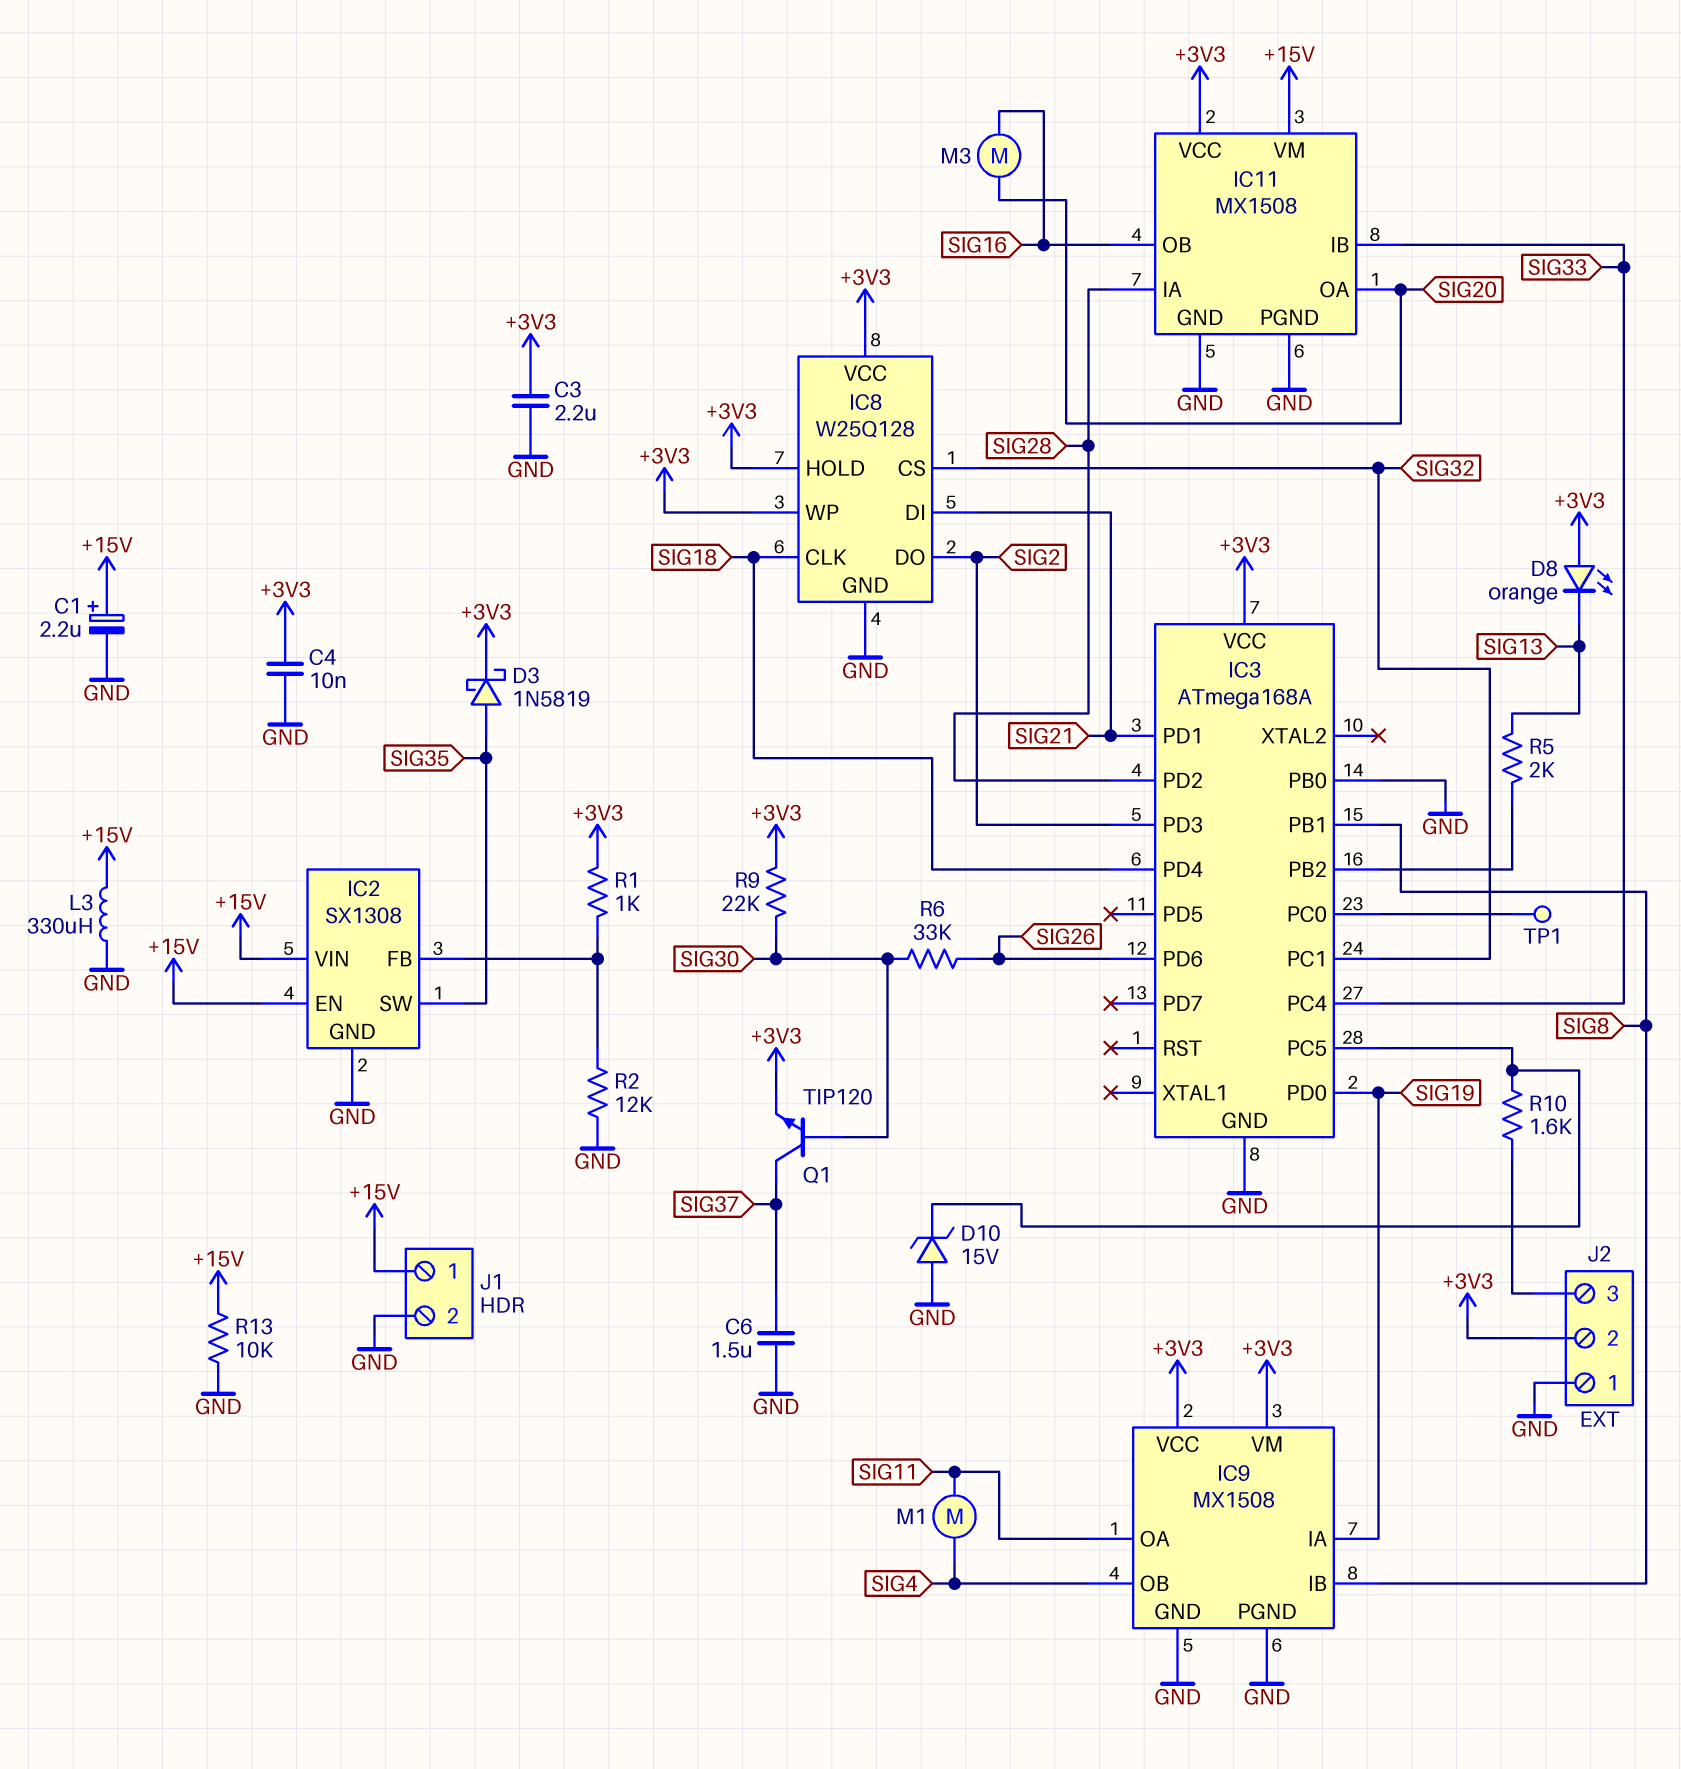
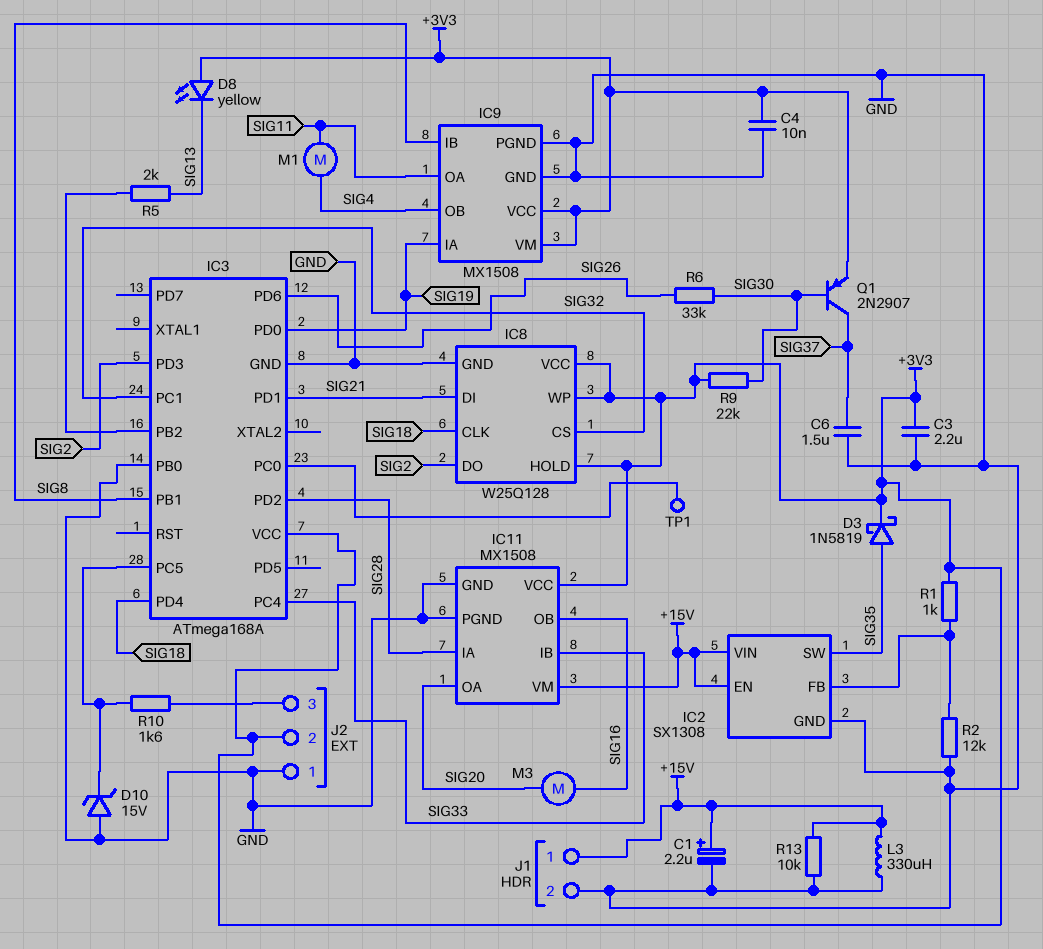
D8: LED orange (A +3V3, K SIG13) -> LED yellow (A +3V3, K SIG13)
Q1: NPN TIP120 (B SIG30, C SIG37, E +3V3) -> PNP 2N2907 (B SIG30, C SIG37, E +3V3)

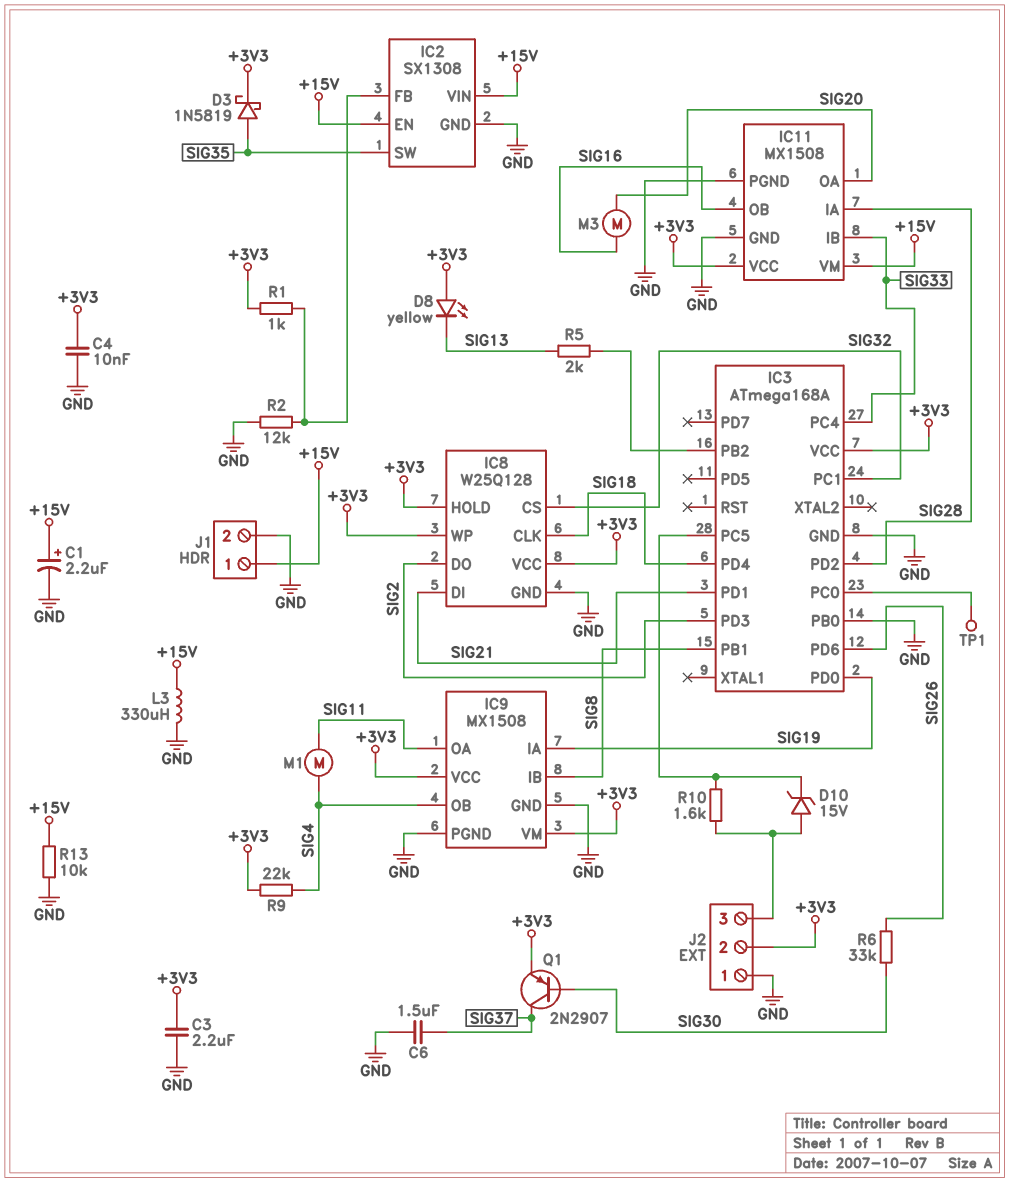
D10: zener 15V (A GND, K IC3/PC5) -> zener 15V (A J2/3, K IC3/PC5)
R9: 22k (+3V3, SIG30) -> 22k (+3V3, SIG4)

